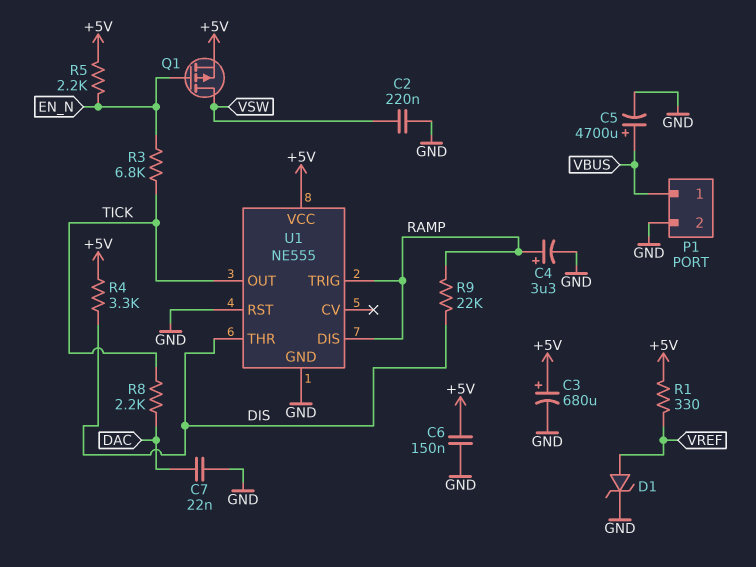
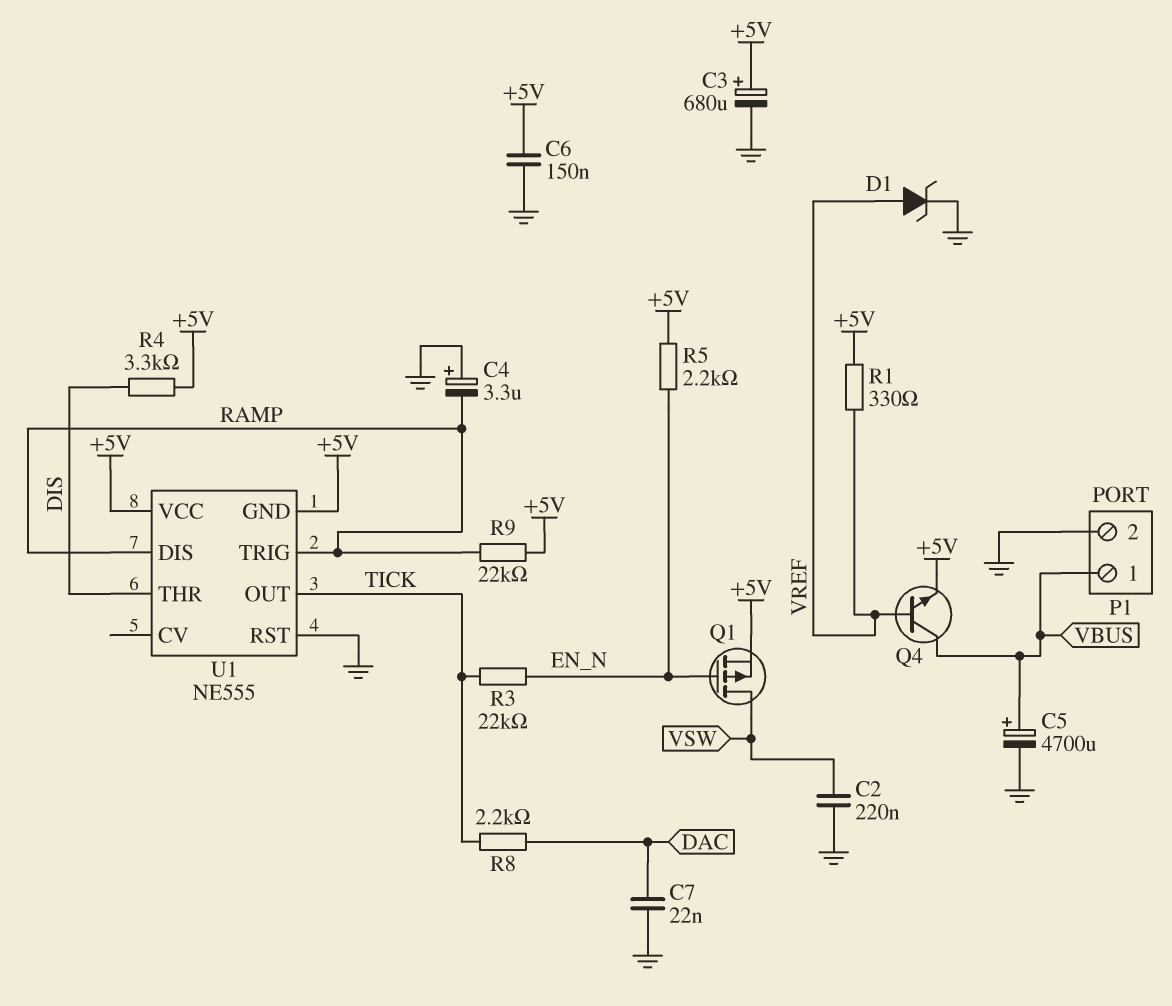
C4: 3.3uF (plus RAMP, minus GND) -> 3.3uF (plus GND, minus RAMP)
Q4: none -> NPN (B VREF, C VBUS, E +5V)
R3: 6.8k (EN_N, TICK) -> 22k (EN_N, TICK)
R9: 22k (DIS, RAMP) -> 22k (+5V, RAMP)
U1 pin GND: GND -> +5V

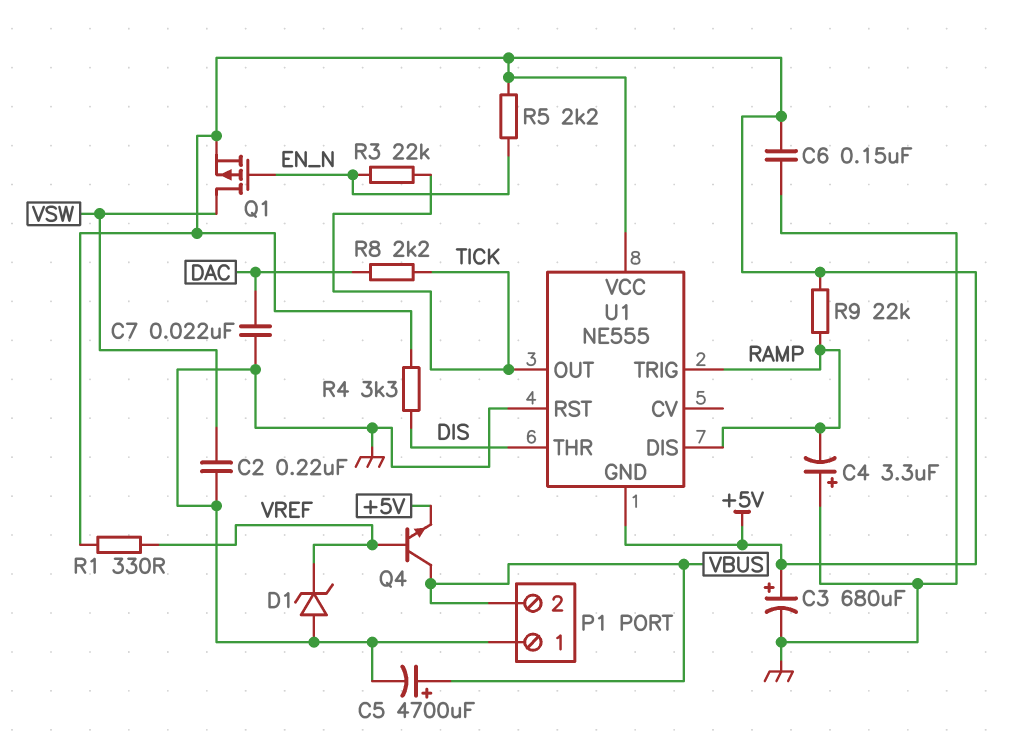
D1: zener (A VREF, K GND) -> zener (A GND, K VREF)
P1 pin 1: VBUS -> GND
P1 pin 2: GND -> VBUS

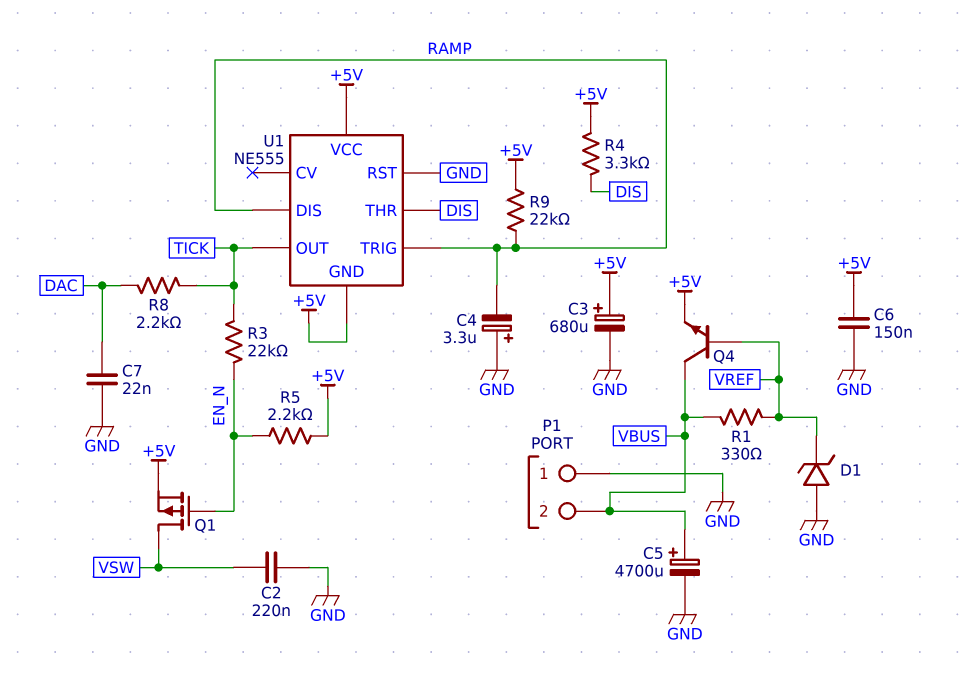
R1: 330 (+5V, VREF) -> 330 (VBUS, VREF)

